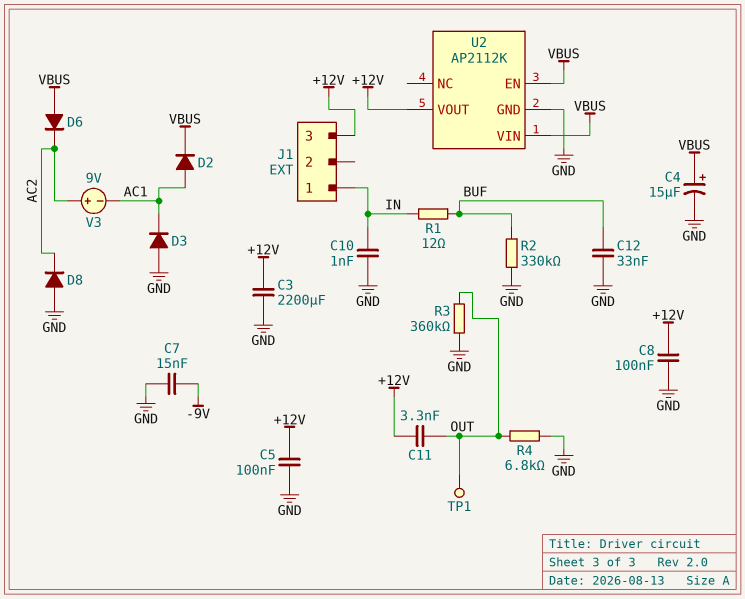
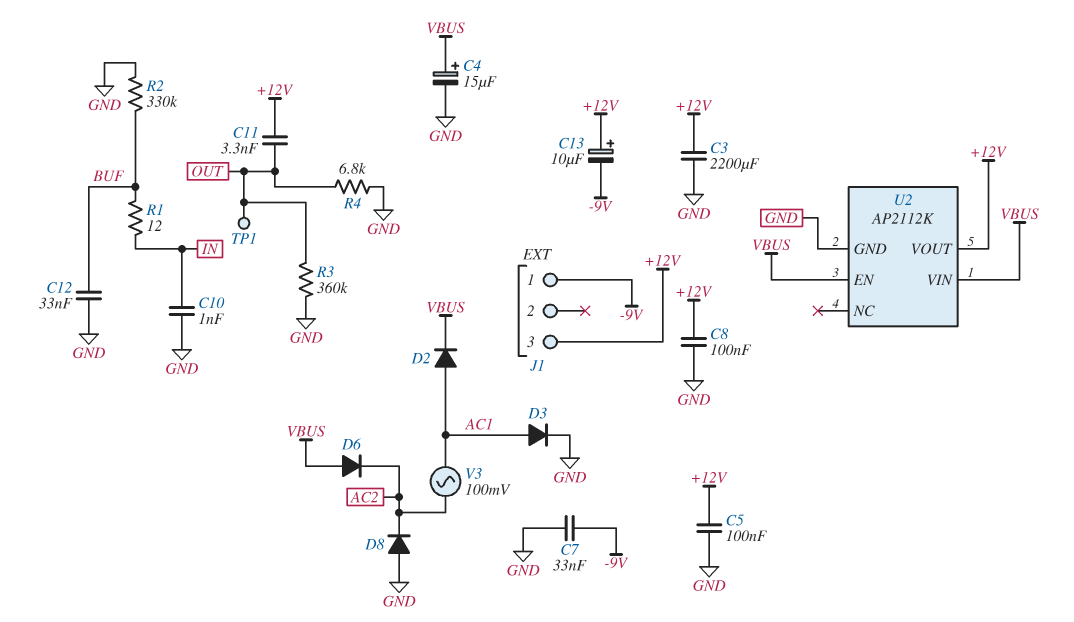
C7: 15nF (-9V, GND) -> 33nF (-9V, GND)
C13: none -> 10uF (plus +12V, minus -9V)
D3: diode (A GND, K AC1) -> diode (A AC1, K GND)
J1 pin 1: IN -> -9V
V3: 9V (plus AC2, minus AC1) -> AC 100mV (AC1, AC2)

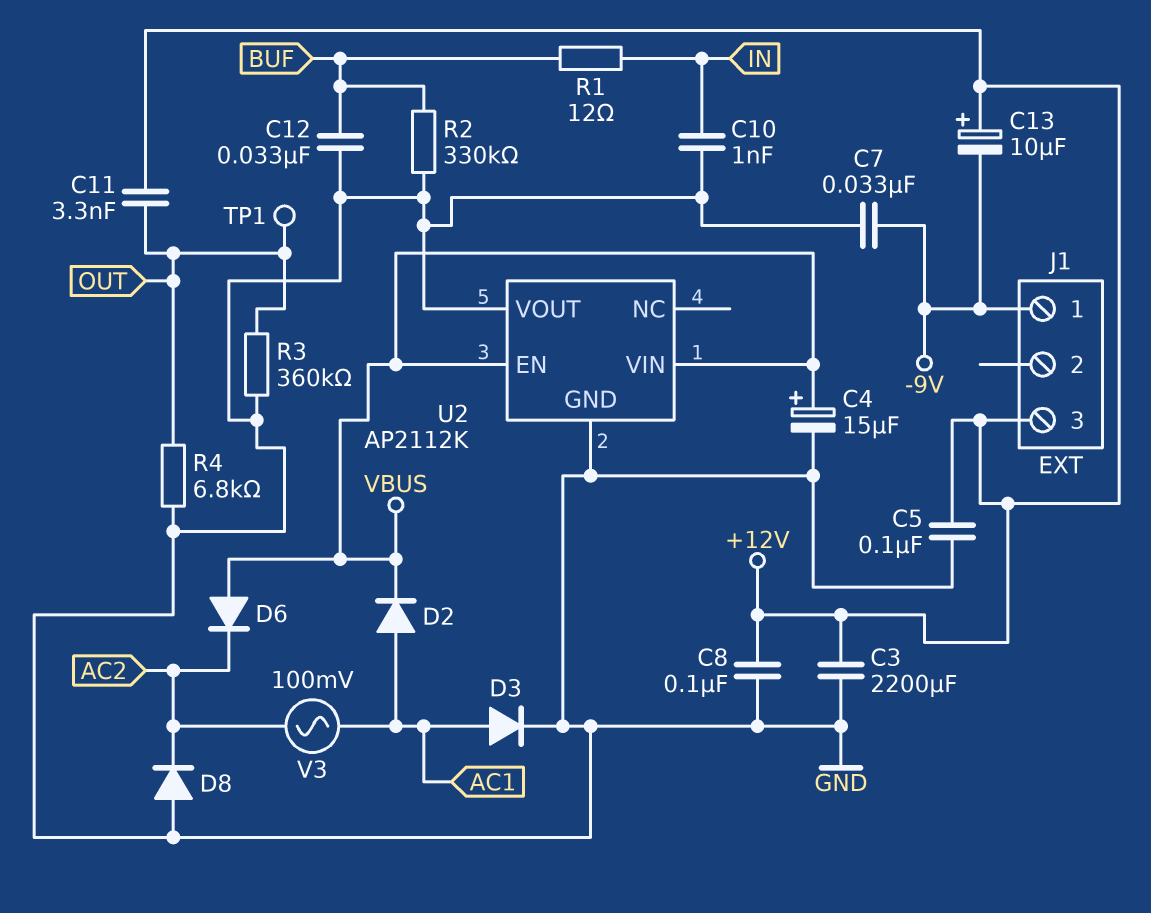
U2 pin VOUT: +12V -> GND

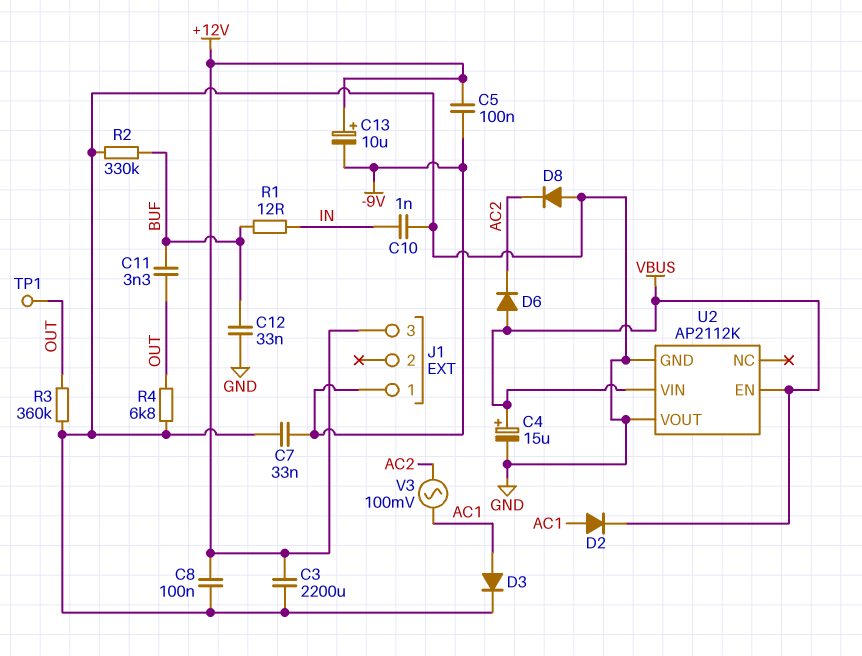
C5: 100nF (+12V, GND) -> 100nF (+12V, -9V)
C11: 3.3nF (+12V, OUT) -> 3.3nF (BUF, OUT)

